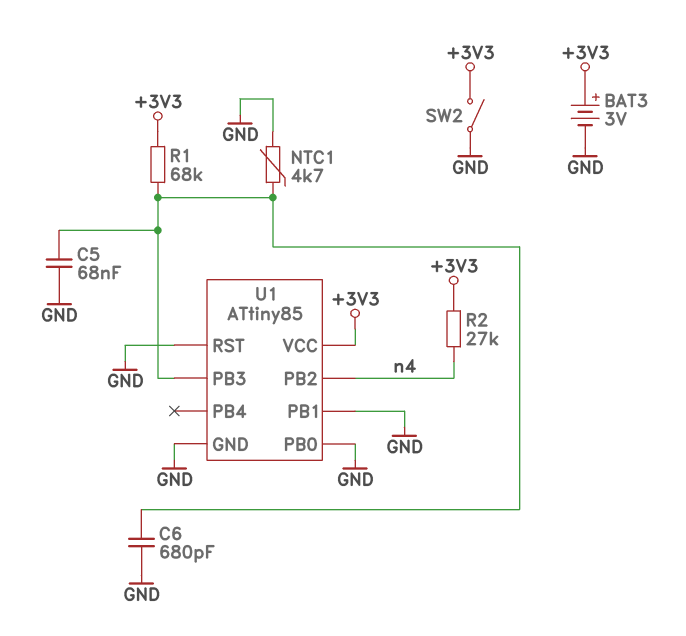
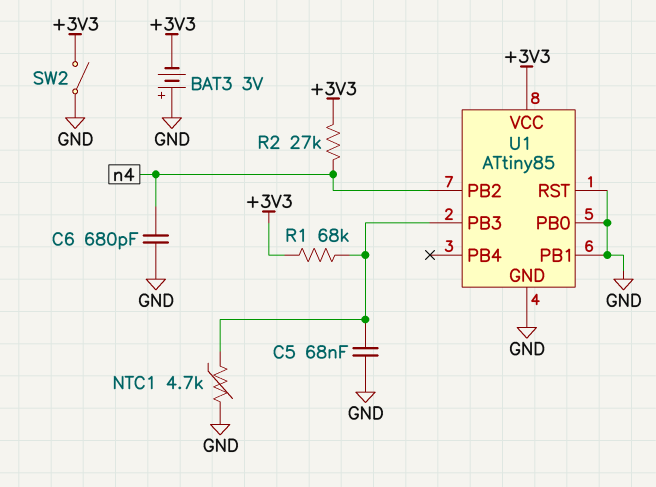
BAT3: 3V (plus +3V3, minus GND) -> 3V (plus GND, minus +3V3)
C6: 680pF (GND, U1/PB3) -> 680pF (GND, n4)

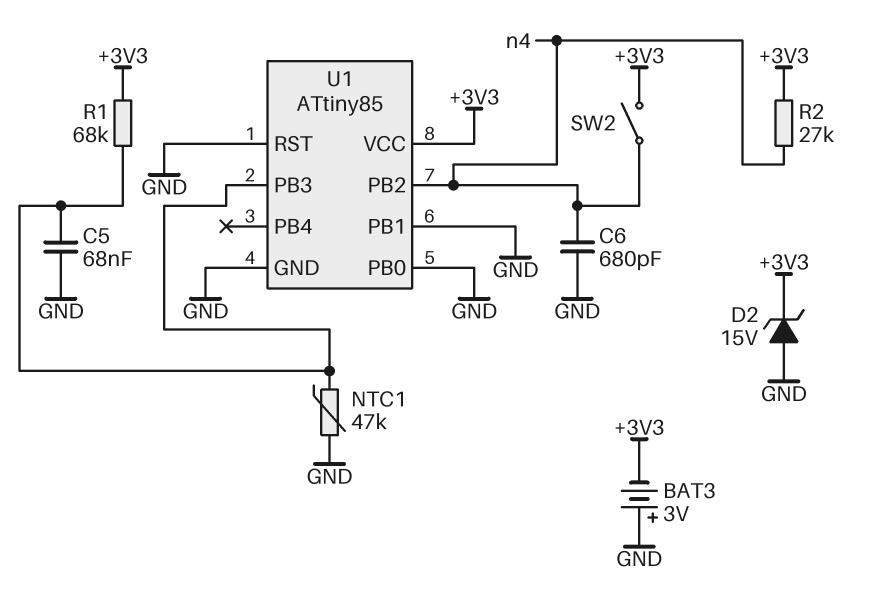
D2: none -> zener 15V (A GND, K +3V3)
NTC1: 4.7k (GND, U1/PB3) -> 47k (GND, U1/PB3)
SW2: switch (+3V3, GND) -> switch (+3V3, n4)

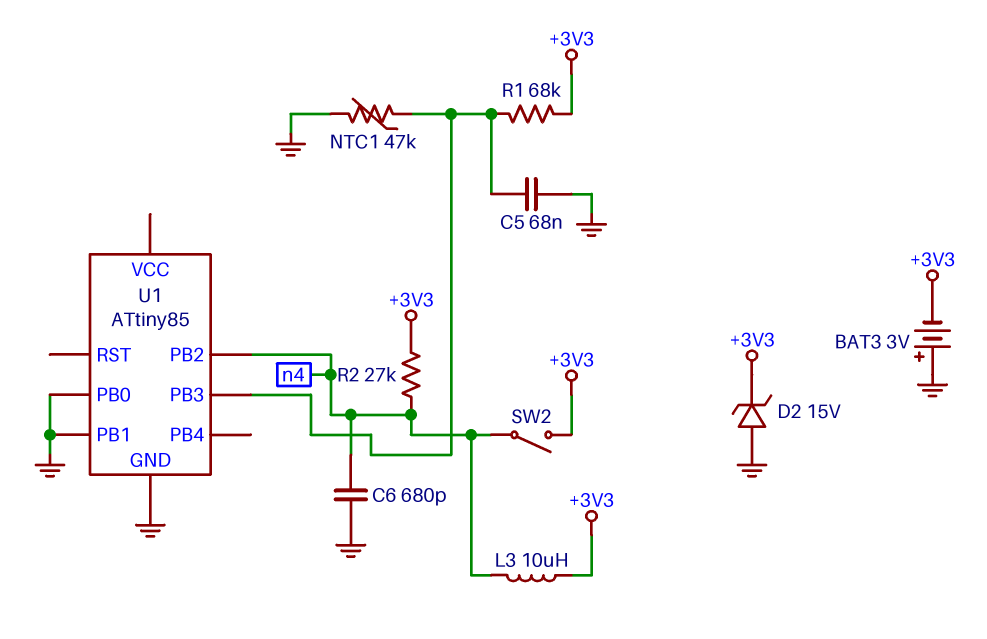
L3: none -> 10uH (+3V3, n4)
U1 pin RST: GND -> none
U1 pin VCC: +3V3 -> none

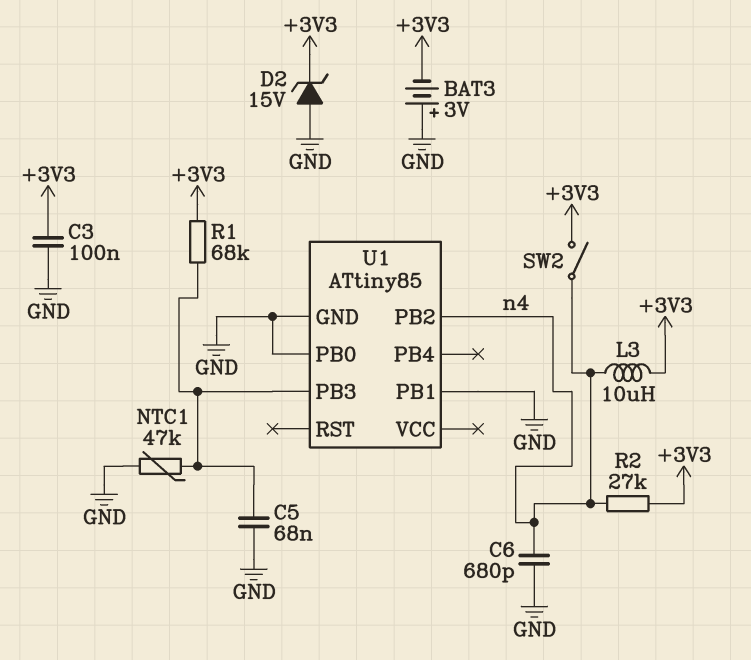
C3: none -> 100nF (+3V3, GND)

